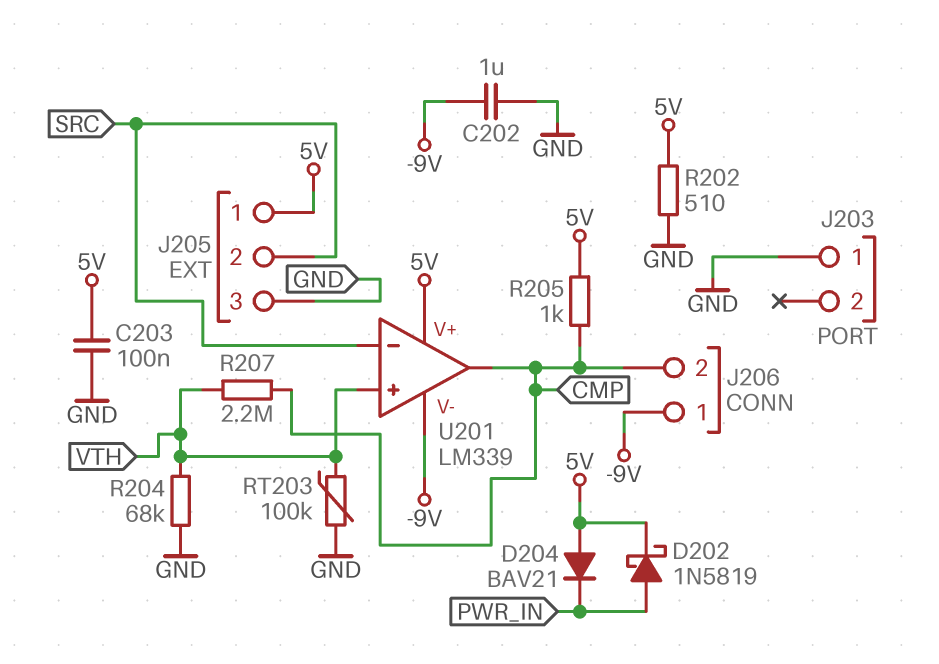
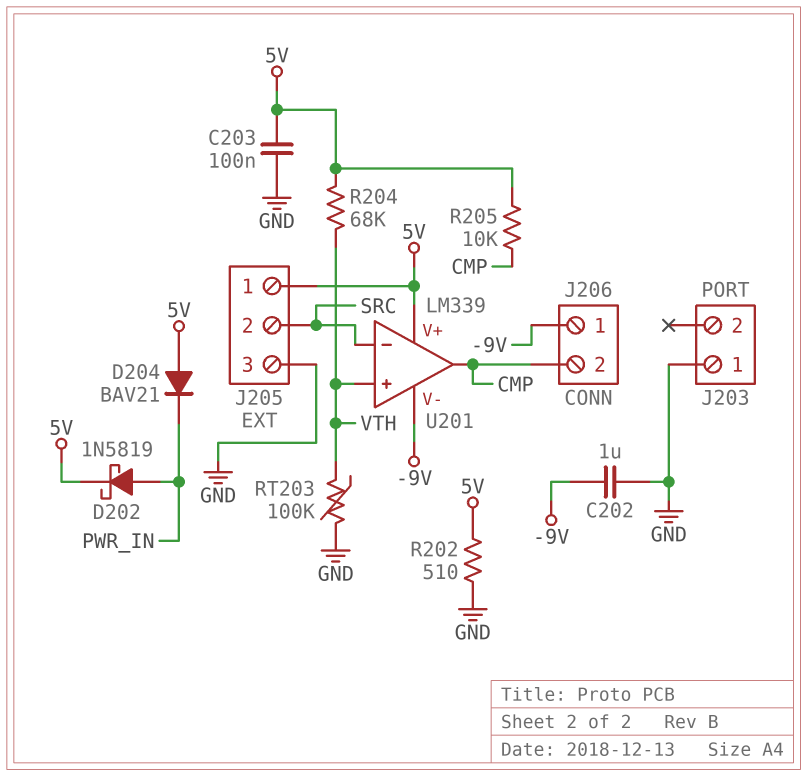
R204: 68k (GND, VTH) -> 68k (5V, VTH)
R205: 1k (5V, CMP) -> 10k (5V, CMP)
R207: 2.2M (CMP, VTH) -> none

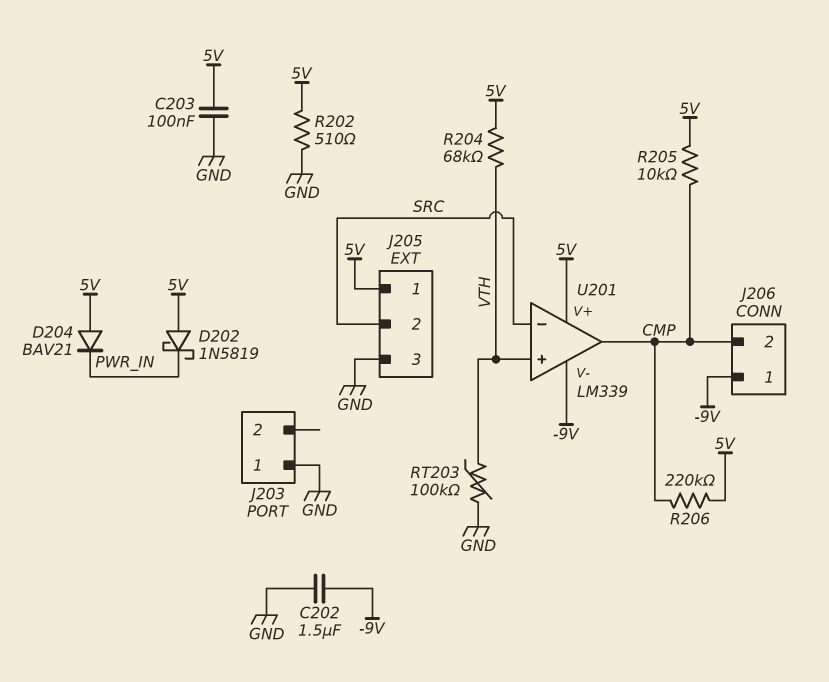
C202: 1uF (-9V, GND) -> 1.5uF (-9V, GND)
D202: schottky 1N5819 (A PWR_IN, K 5V) -> schottky 1N5819 (A 5V, K PWR_IN)
R206: none -> 220k (5V, CMP)

